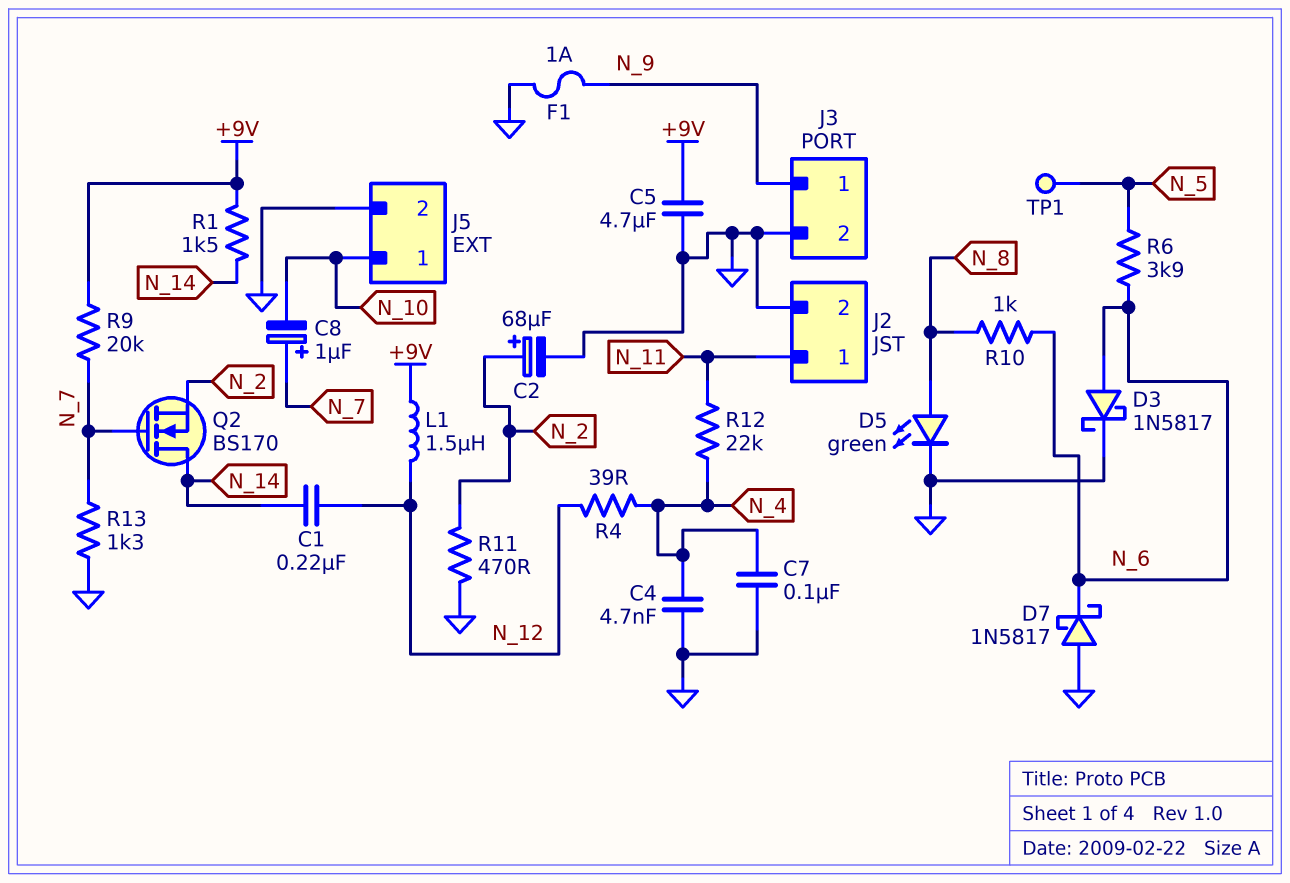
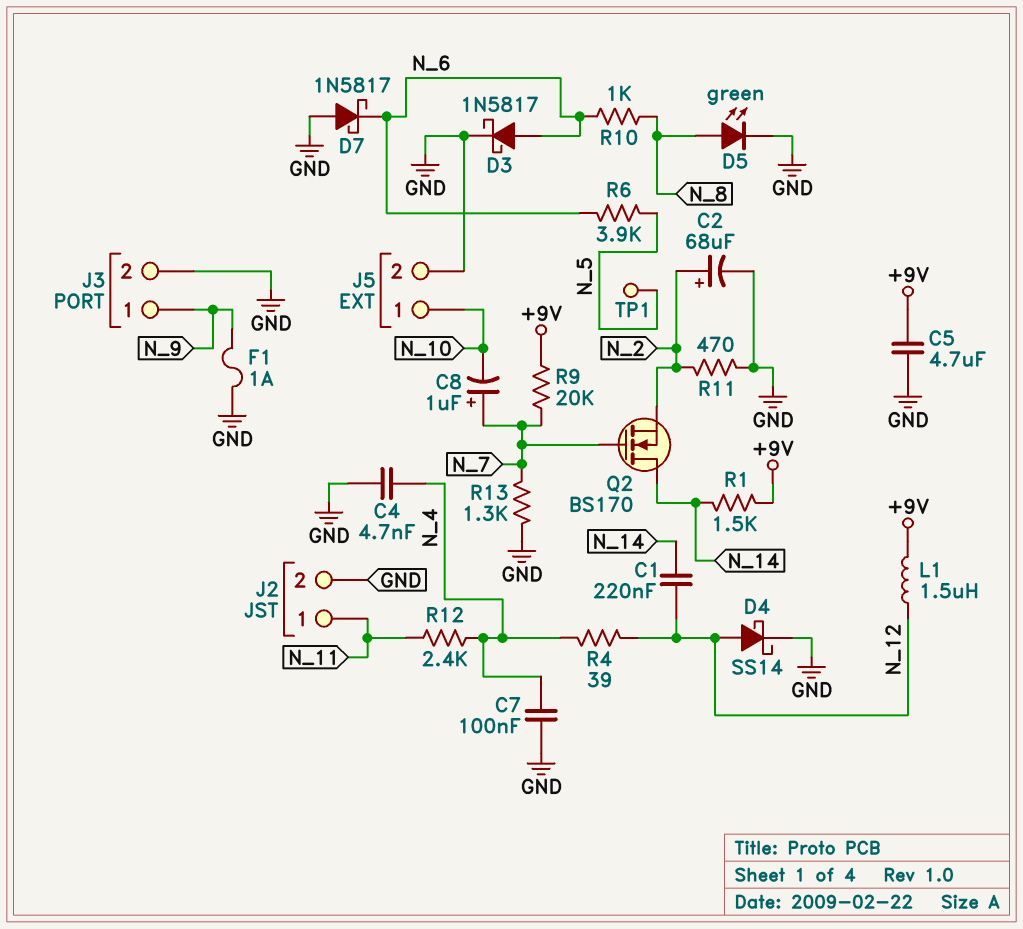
D4: none -> schottky SS14 (A N_12, K GND)
R12: 22k (N_4, N_11) -> 2.4k (N_4, N_11)

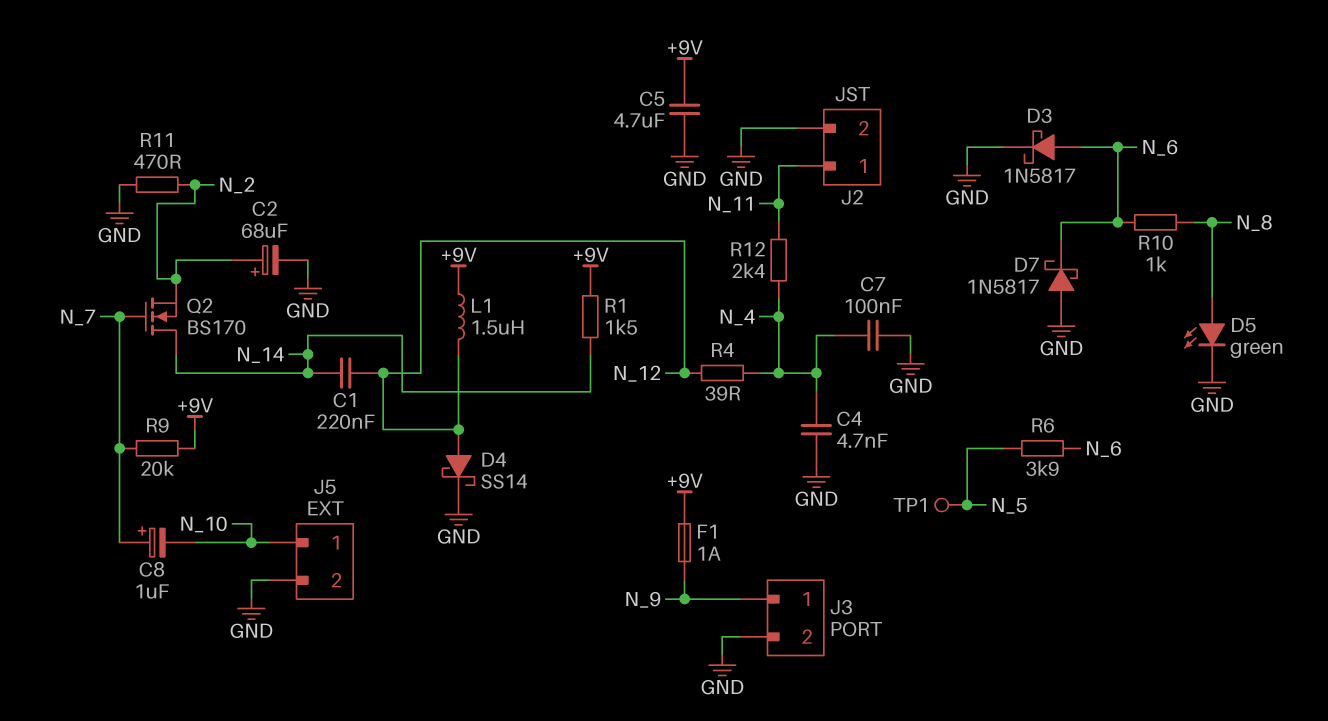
F1: 1A (GND, N_9) -> 1A (+9V, N_9)
R13: 1.3k (GND, N_7) -> none

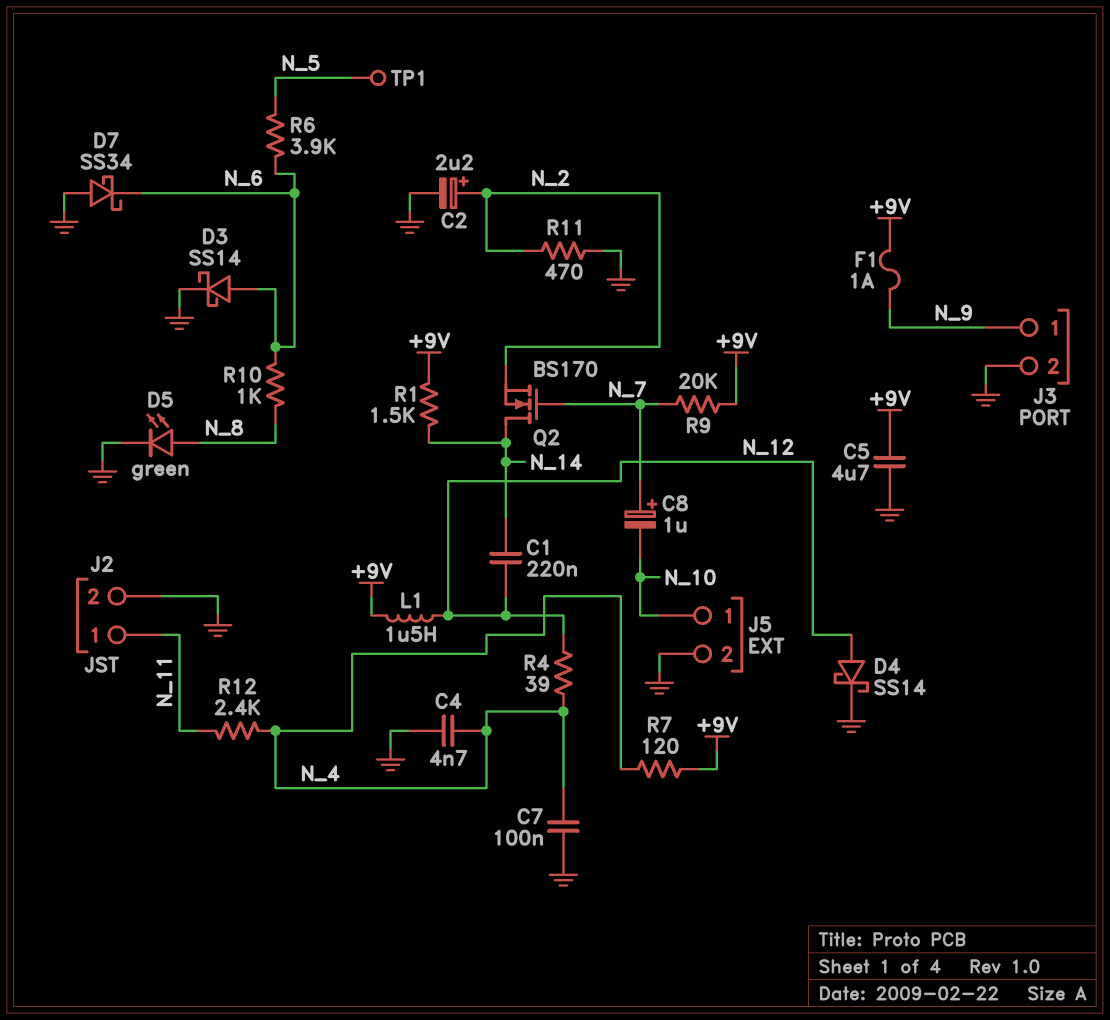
C2: 68uF (plus N_2, minus GND) -> 2.2uF (plus N_2, minus GND)
D3: schottky 1N5817 (A N_6, K GND) -> schottky SS14 (A N_6, K GND)
D7: schottky 1N5817 (A GND, K N_6) -> schottky SS34 (A GND, K N_6)
R7: none -> 120 (+9V, N_4)

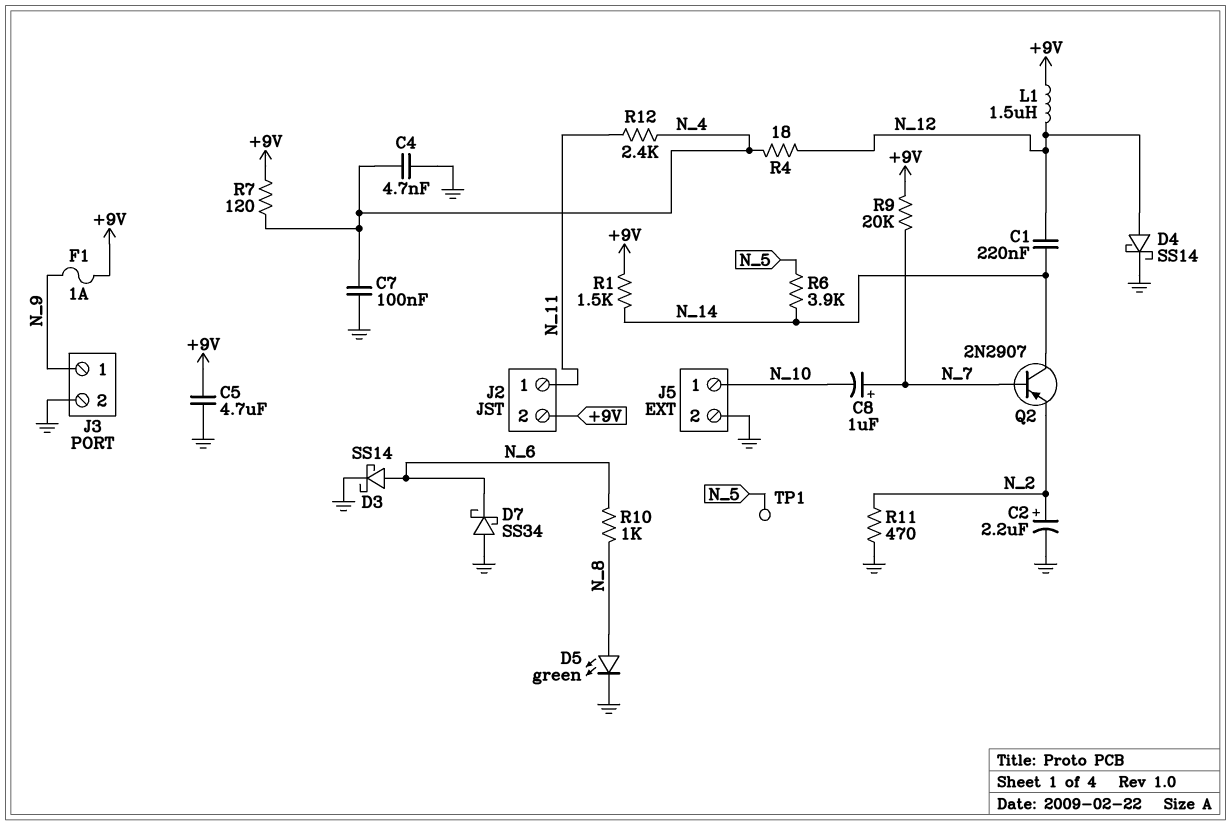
J2 pin 2: GND -> +9V
Q2: NMOS BS170 (G N_7, D N_14, S N_2) -> PNP 2N2907 (B N_7, C N_14, E N_2)
R4: 39 (N_4, N_12) -> 18 (N_4, N_12)
R6: 3.9k (N_5, N_6) -> 3.9k (N_5, N_14)

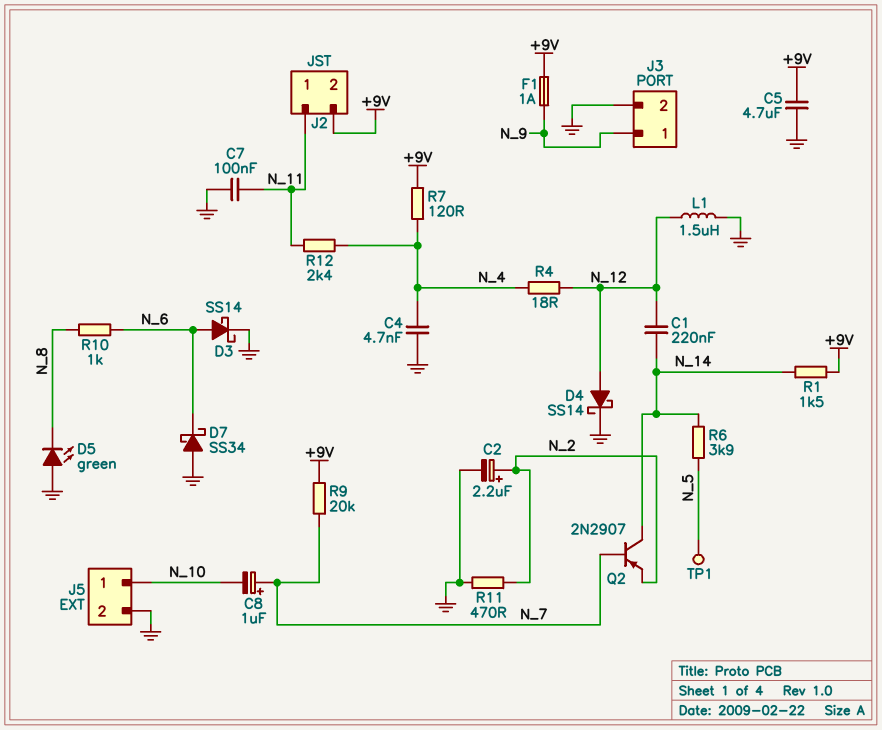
C7: 100nF (GND, N_4) -> 100nF (GND, N_11)
D5: LED green (A N_8, K GND) -> LED green (A GND, K N_8)
L1: 1.5uH (+9V, N_12) -> 1.5uH (GND, N_12)

